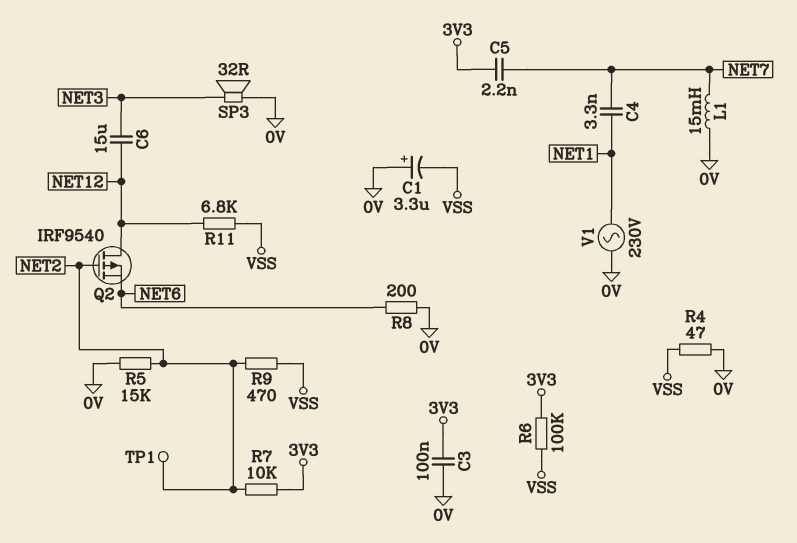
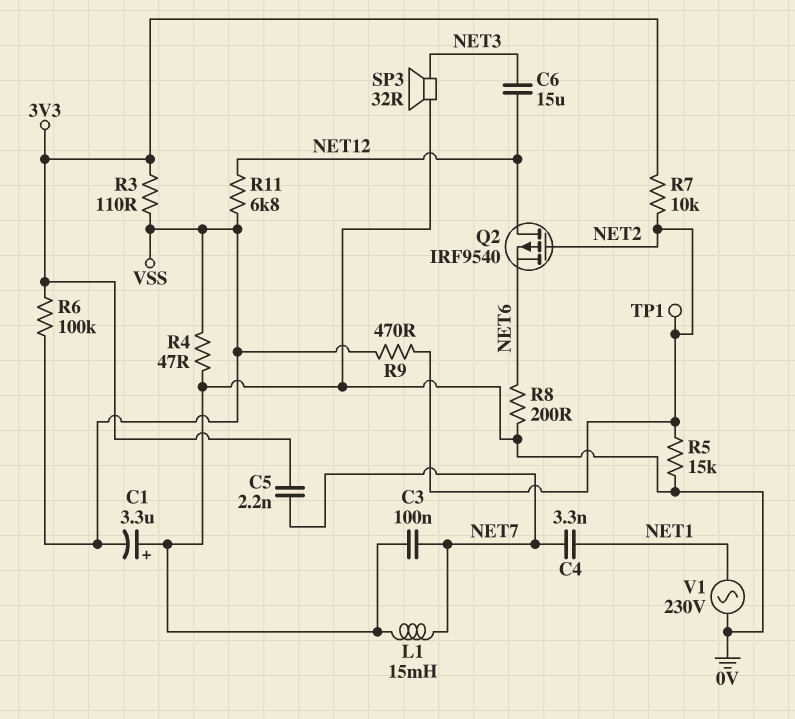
C3: 100nF (0V, 3V3) -> 100nF (0V, NET7)
R3: none -> 110 (3V3, VSS)

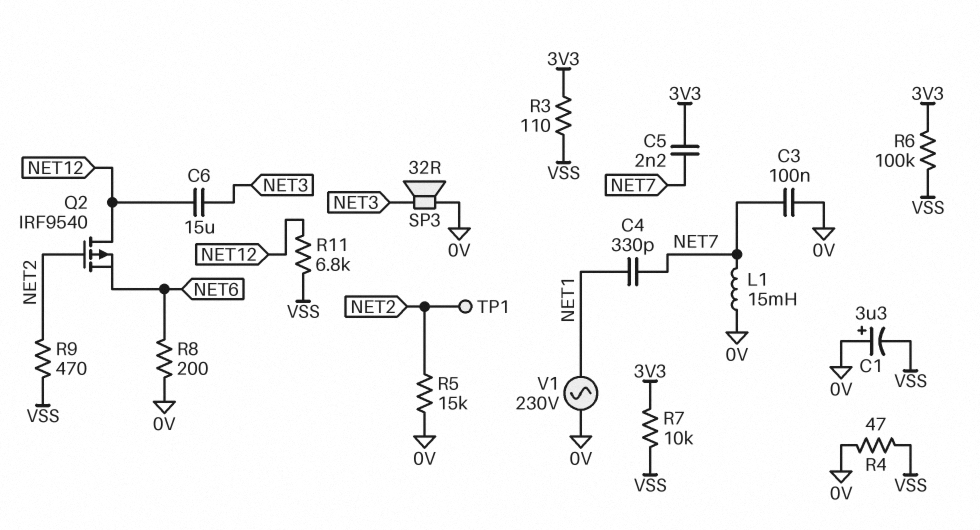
C4: 3.3nF (NET1, NET7) -> 330pF (NET1, NET7)
R7: 10k (3V3, NET2) -> 10k (3V3, VSS)

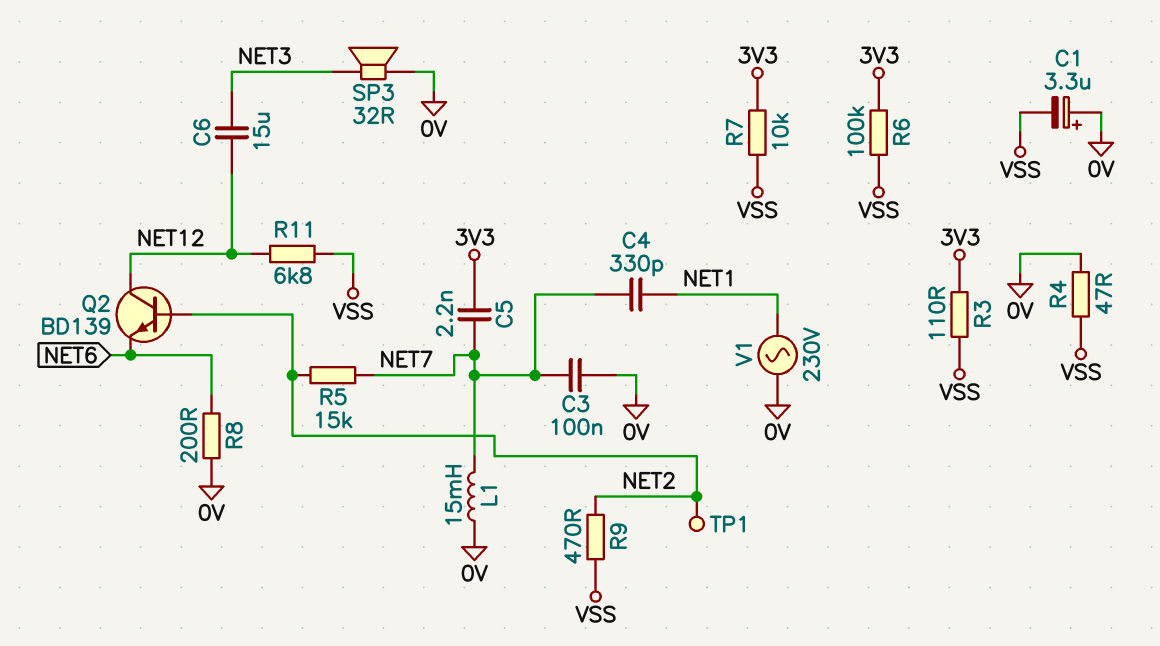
Q2: PMOS IRF9540 (G NET2, D NET12, S NET6) -> NPN BD139 (B NET2, C NET12, E NET6)
R5: 15k (0V, NET2) -> 15k (NET2, NET7)

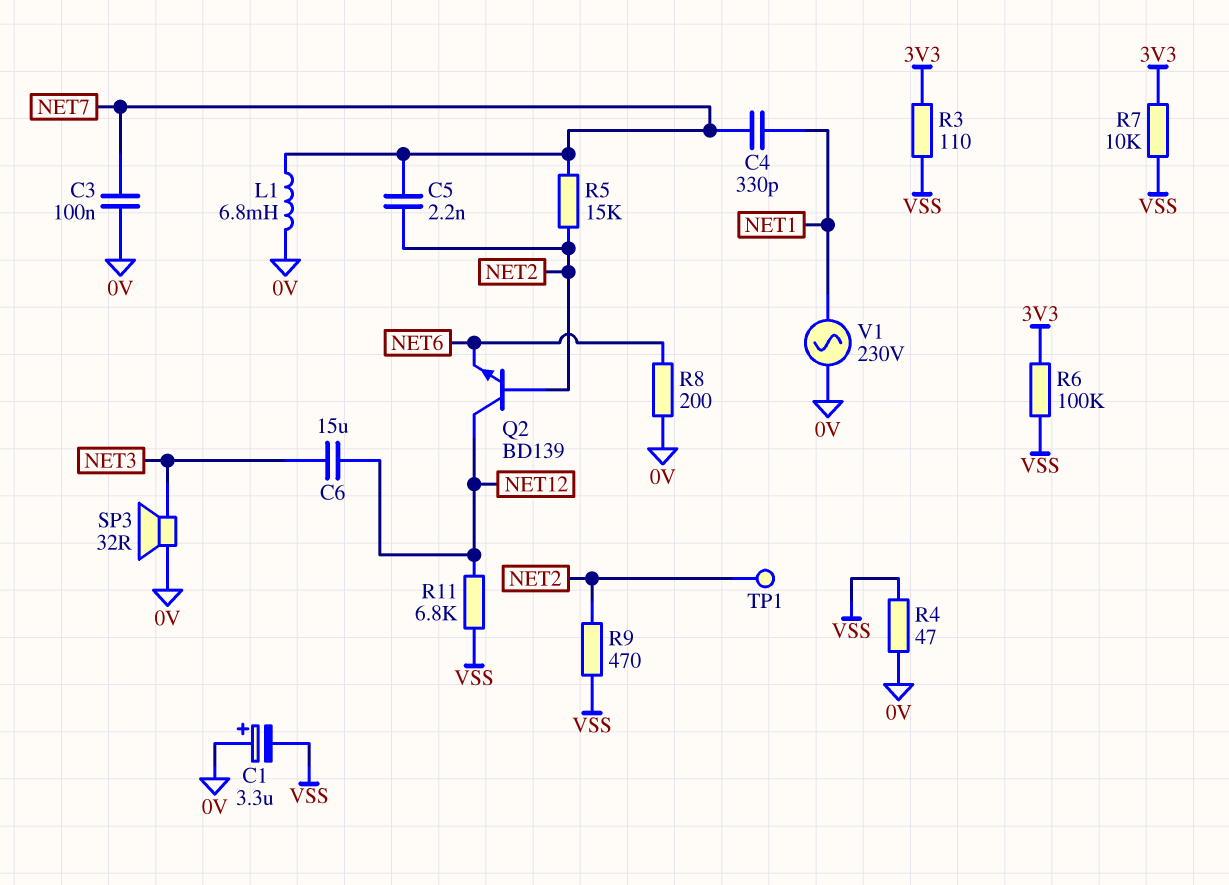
C5: 2.2nF (3V3, NET7) -> 2.2nF (NET2, NET7)
L1: 15mH (0V, NET7) -> 6.8mH (0V, NET7)

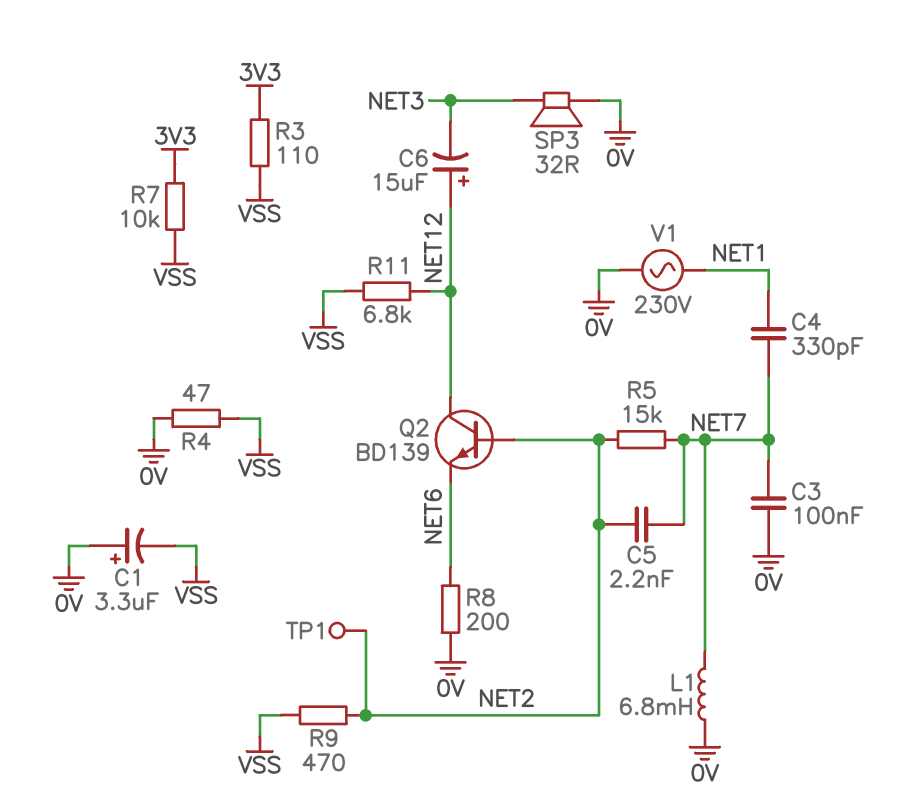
C6: 15uF (NET3, NET12) -> 15uF (plus NET12, minus NET3)
R6: 100k (3V3, VSS) -> none

